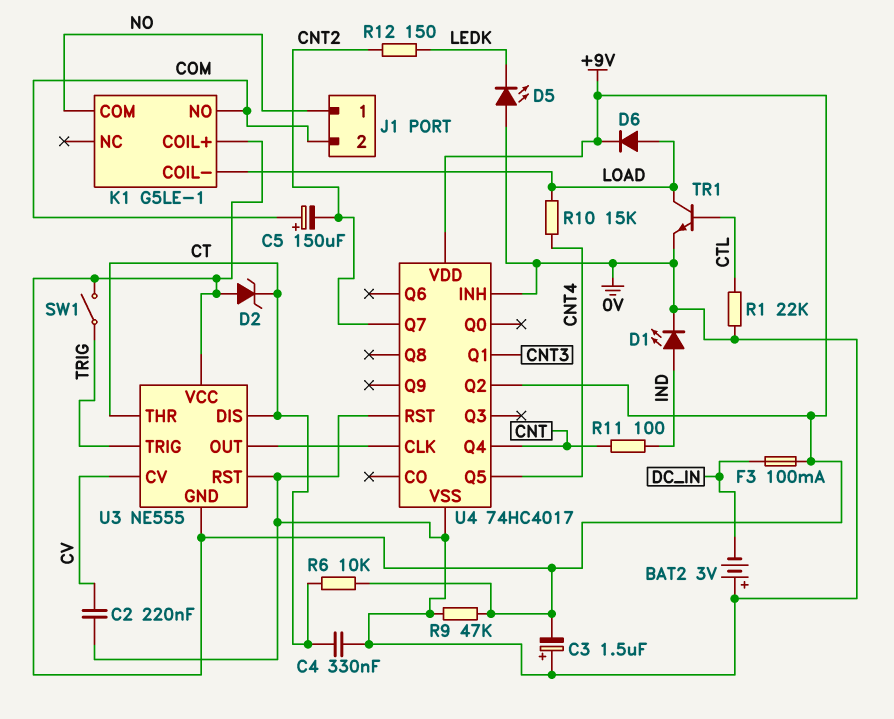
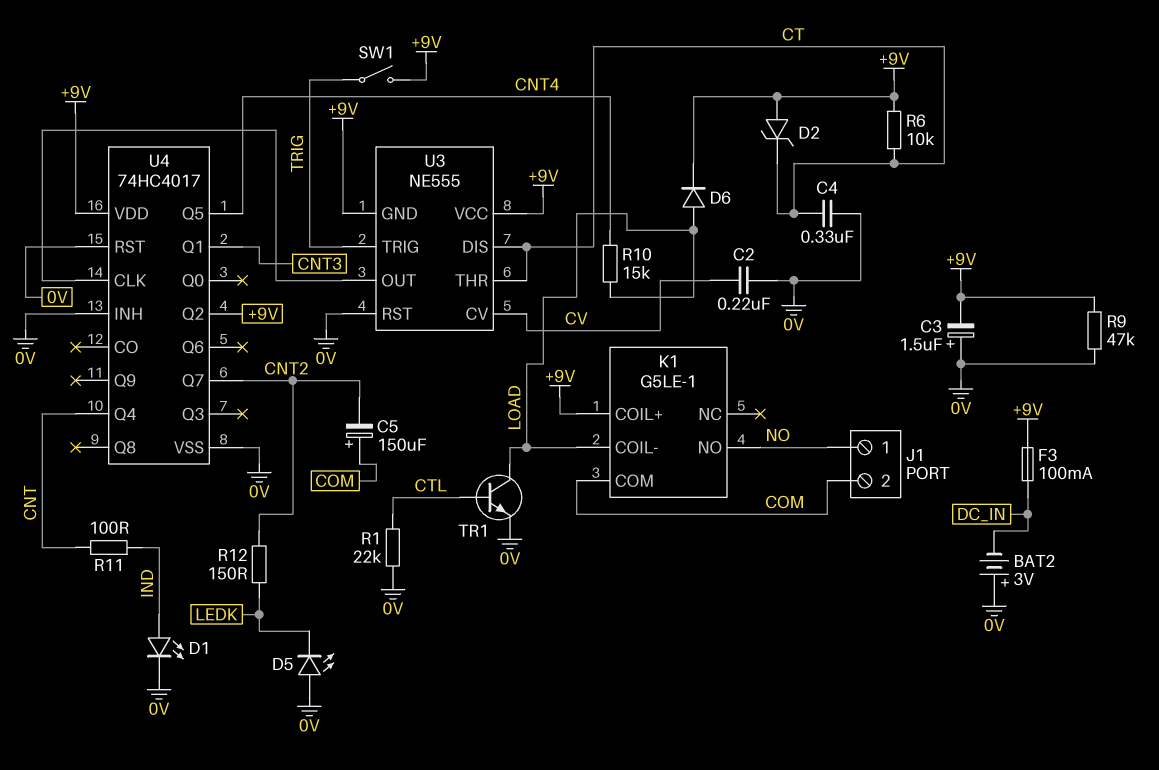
K1 pin COM: NO -> COM
K1 pin NO: COM -> NO

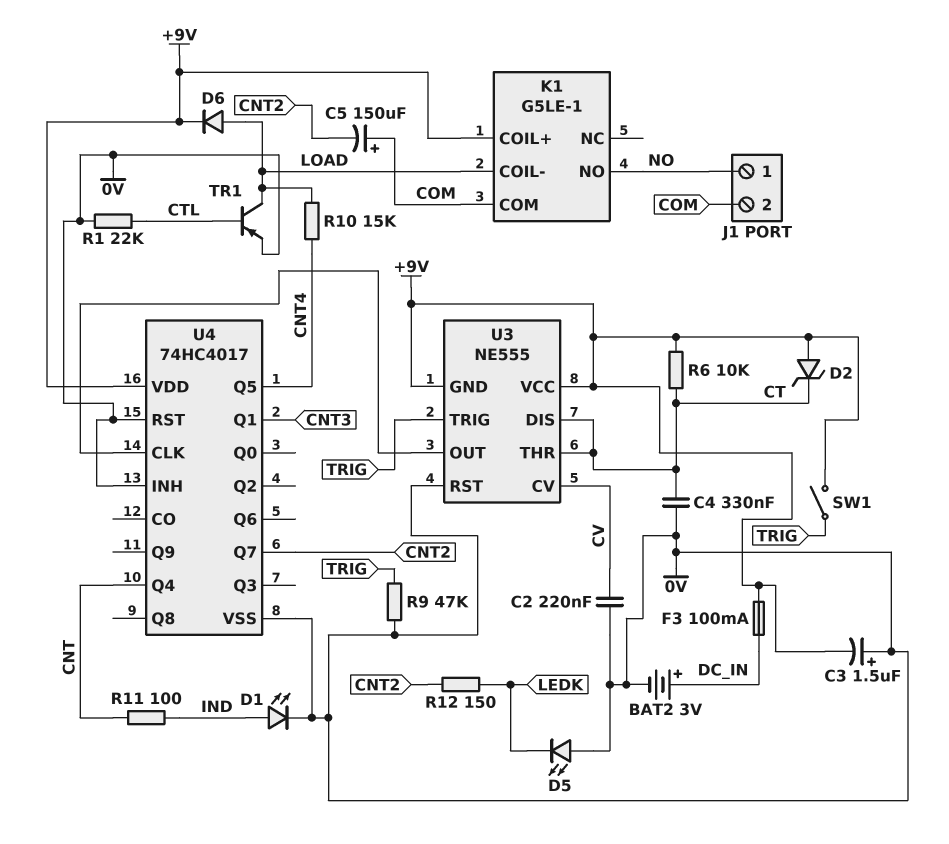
BAT2: 3V (plus 0V, minus DC_IN) -> 3V (plus DC_IN, minus 0V)
R9: 47k (+9V, 0V) -> 47k (0V, TRIG)
TR1: NPN (B CTL, C LOAD, E 0V) -> PNP (B CTL, C LOAD, E 0V)
U4 pin Q2: +9V -> none

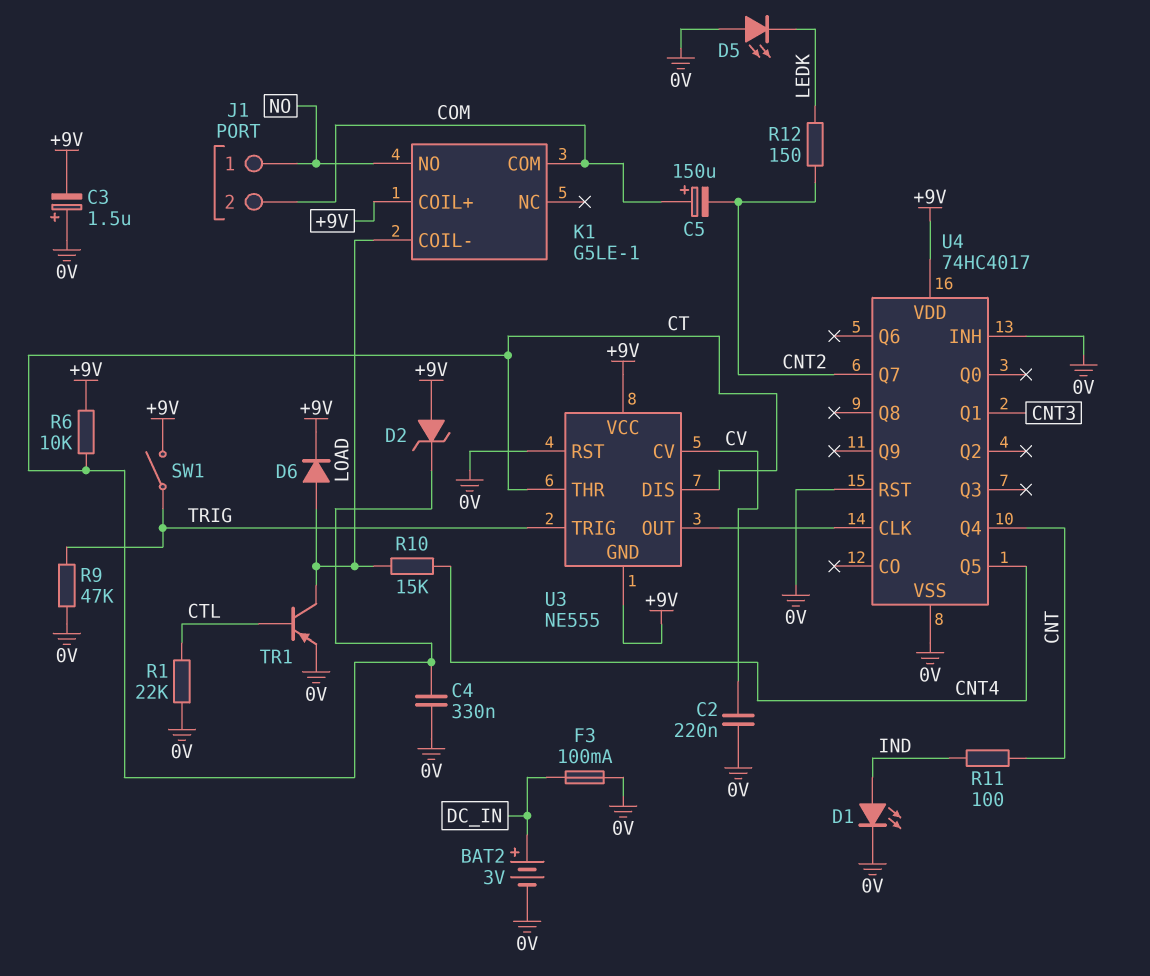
F3: 100mA (+9V, DC_IN) -> 100mA (0V, DC_IN)

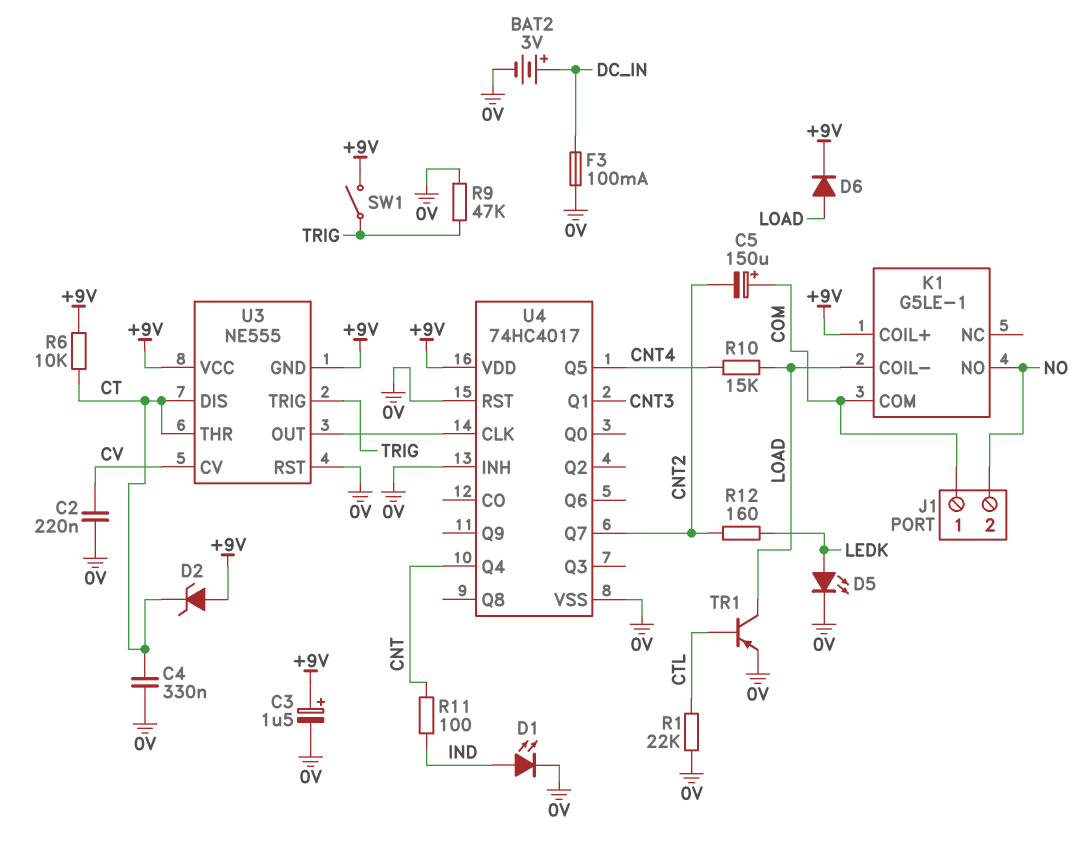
C3: 1.5uF (plus 0V, minus +9V) -> 1.5uF (plus +9V, minus 0V)
D5: LED (A 0V, K LEDK) -> LED (A LEDK, K 0V)
J1 pin 1: NO -> COM
J1 pin 2: COM -> NO
R12: 150 (CNT2, LEDK) -> 160 (CNT2, LEDK)

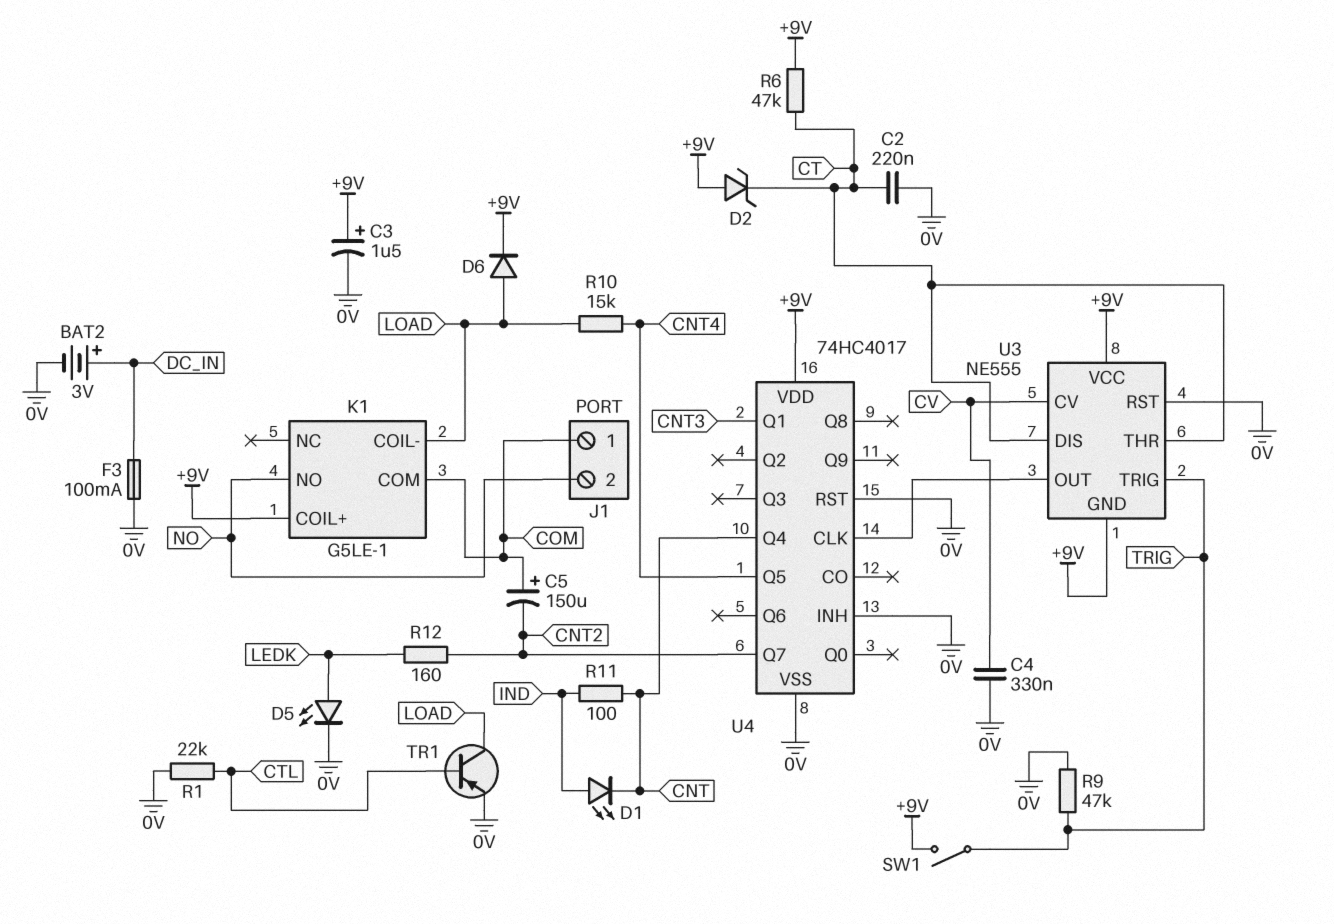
C2: 220nF (0V, CV) -> 220nF (0V, CT)
C4: 330nF (0V, CT) -> 330nF (0V, CV)
D1: LED (A IND, K 0V) -> LED (A IND, K CNT)
R6: 10k (+9V, CT) -> 47k (+9V, CT)

